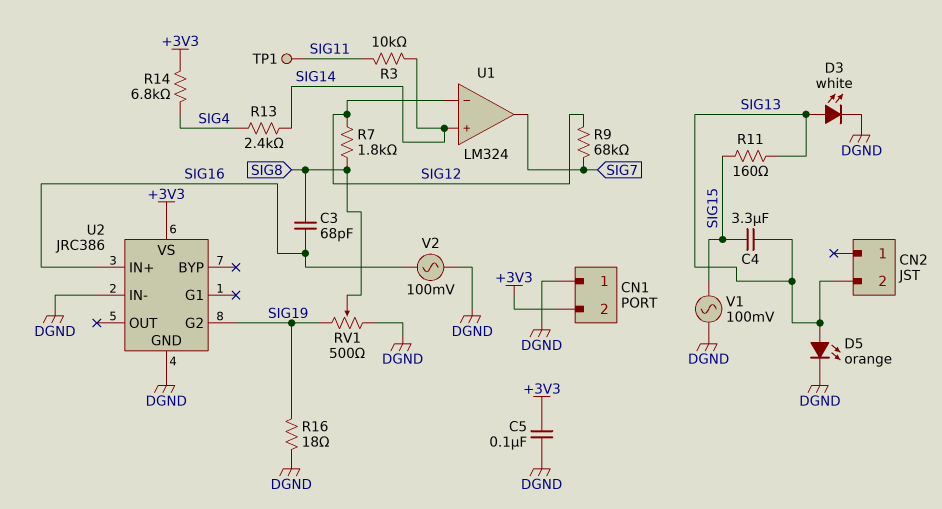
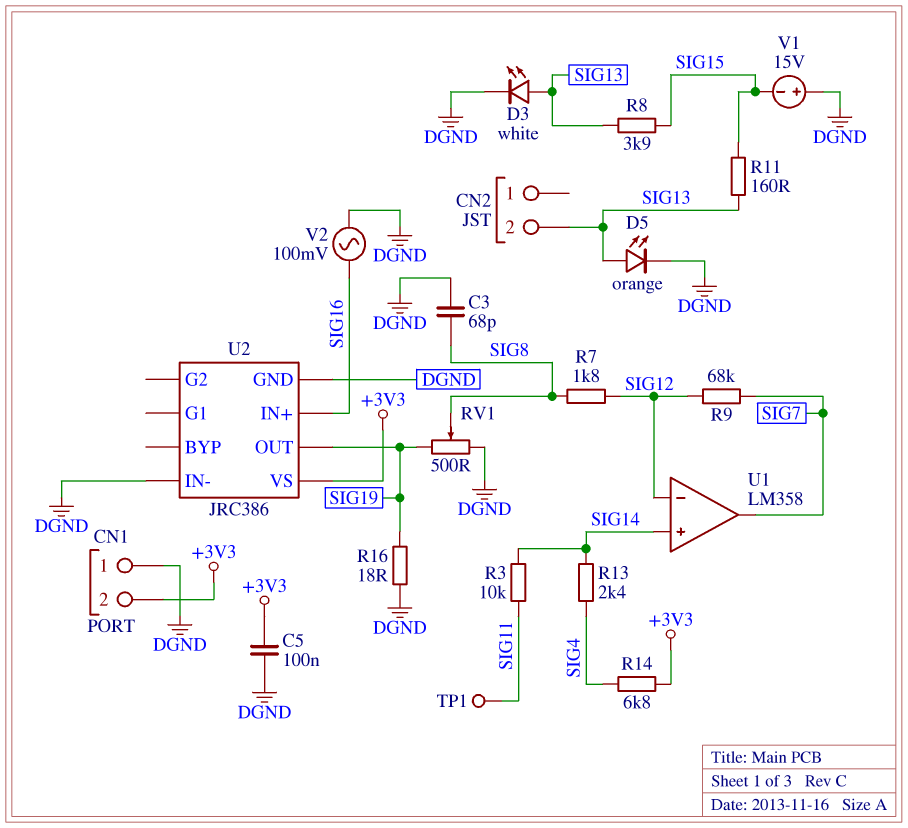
C3: 68pF (SIG8, SIG16) -> 68pF (DGND, SIG8)
C4: 3.3uF (SIG13, SIG15) -> none
R8: none -> 3.9k (SIG13, SIG15)
U1: LM324 -> LM358
U2 pin G2: SIG19 -> none
U2 pin OUT: none -> SIG19
V1: AC 100mV (DGND, SIG15) -> 15V (plus DGND, minus SIG15)

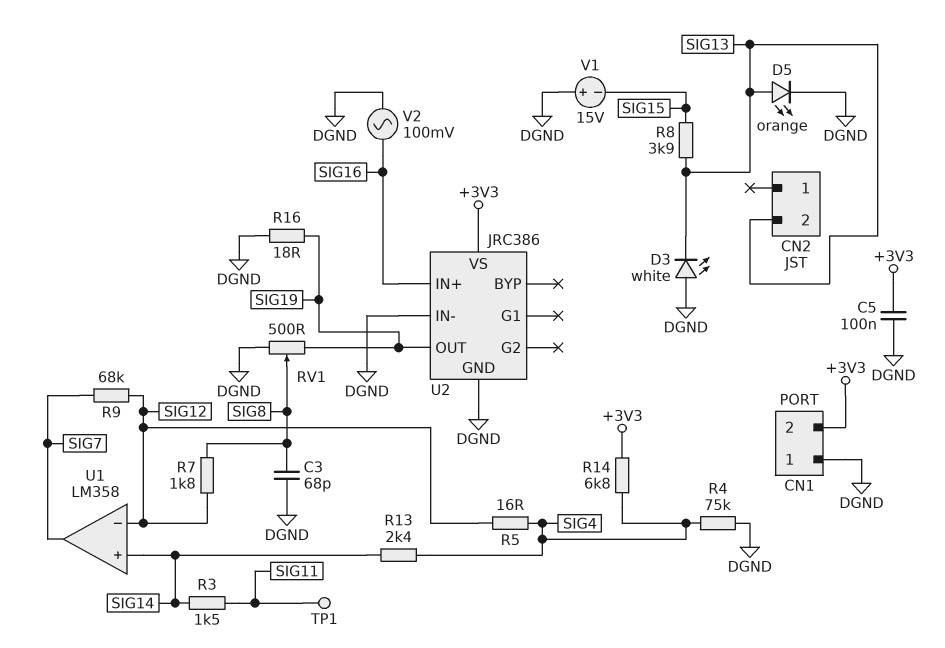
D3: LED white (A SIG13, K DGND) -> LED white (A DGND, K SIG13)
R3: 10k (SIG11, SIG14) -> 1.5k (SIG11, SIG14)
R4: none -> 75k (DGND, SIG4)
R5: none -> 16 (SIG4, SIG12)
R11: 160 (SIG13, SIG15) -> none

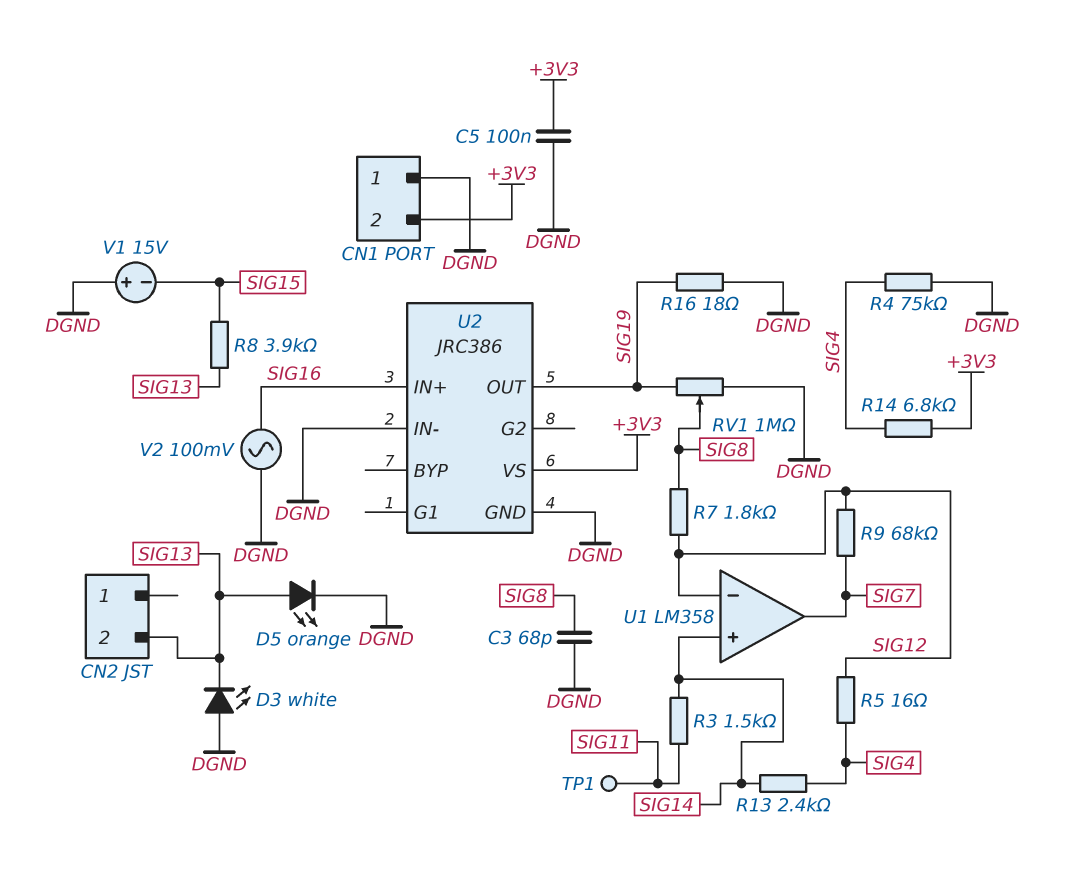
RV1: 500 (DGND, SIG19, wiper SIG8) -> 1M (DGND, SIG19, wiper SIG8)

